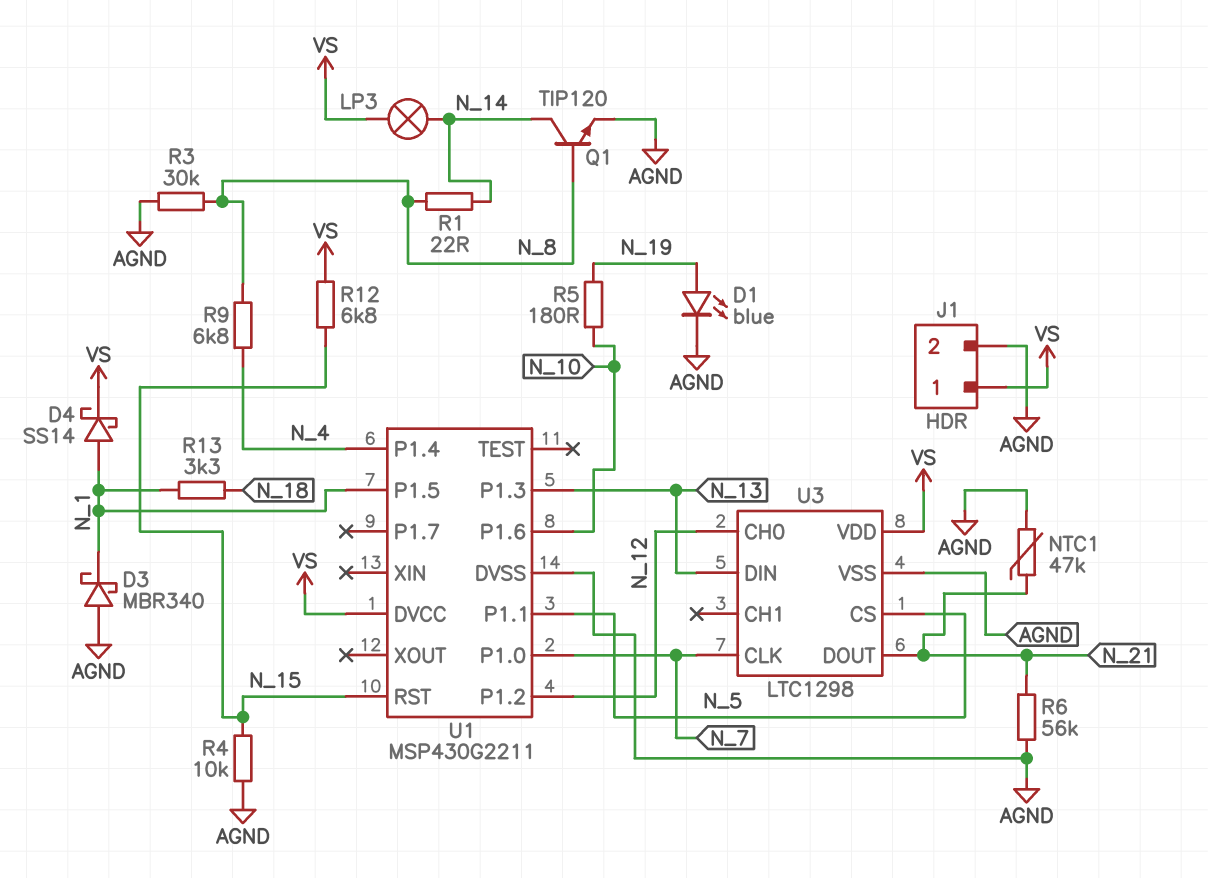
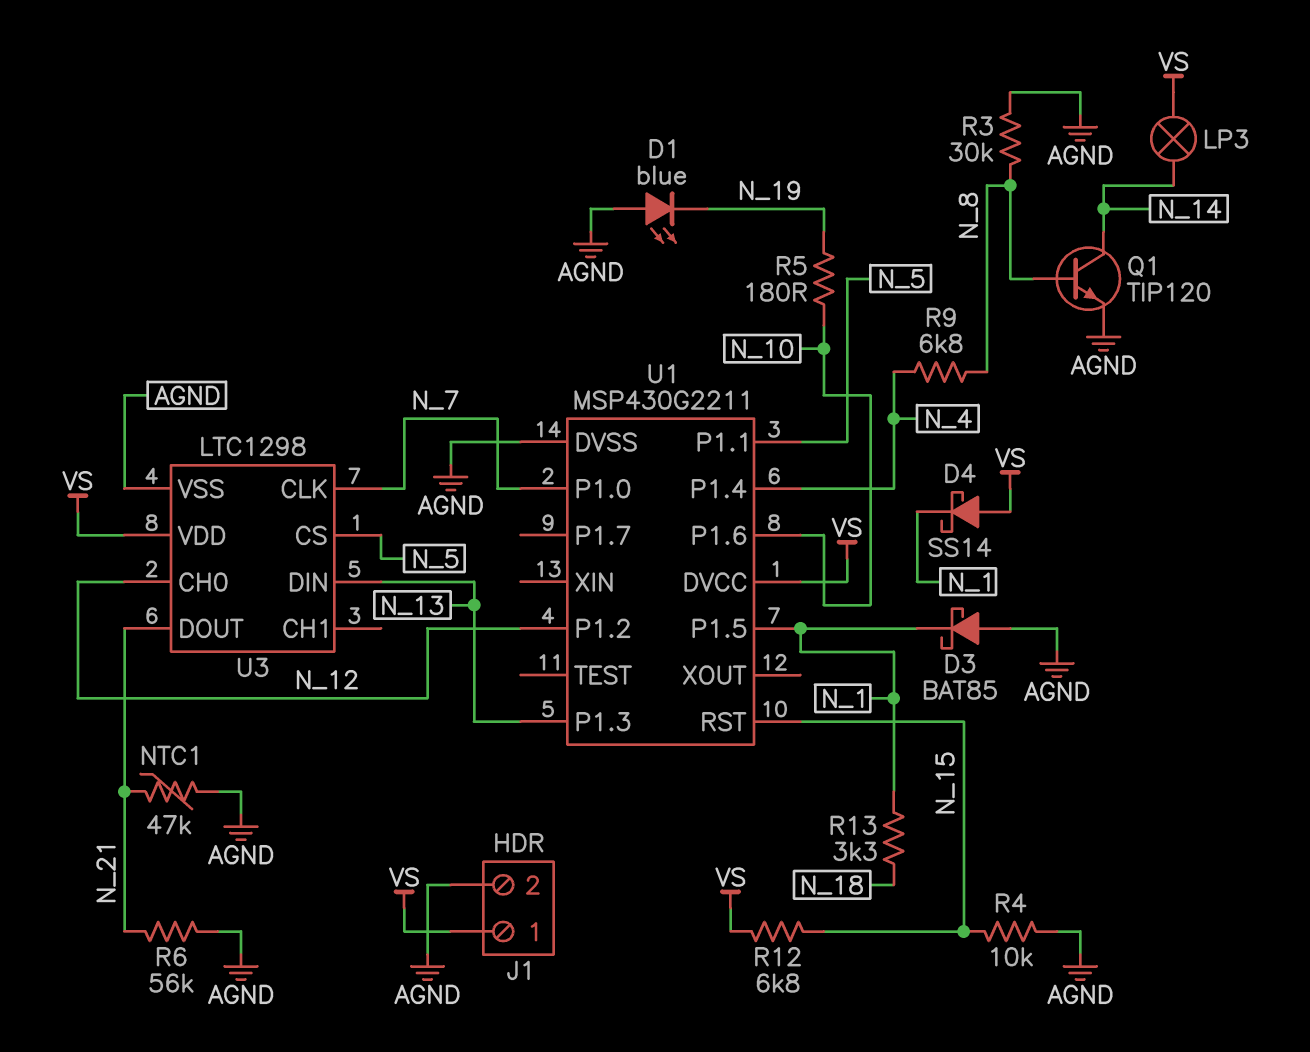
D1: LED blue (A N_19, K AGND) -> LED blue (A AGND, K N_19)
D3: schottky MBR340 (A AGND, K N_1) -> schottky BAT85 (A AGND, K N_1)
D4: schottky SS14 (A N_1, K VS) -> schottky SS14 (A VS, K N_1)
R1: 22 (N_8, N_14) -> none

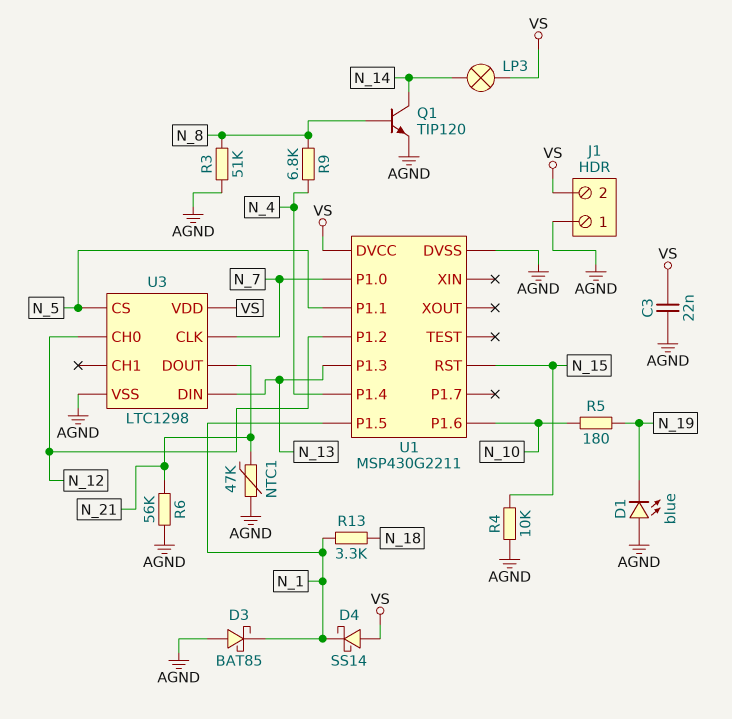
C3: none -> 22nF (AGND, VS)
J1 pin 1: VS -> AGND
J1 pin 2: AGND -> VS
R3: 30k (AGND, N_8) -> 51k (AGND, N_8)
R12: 6.8k (N_15, VS) -> none

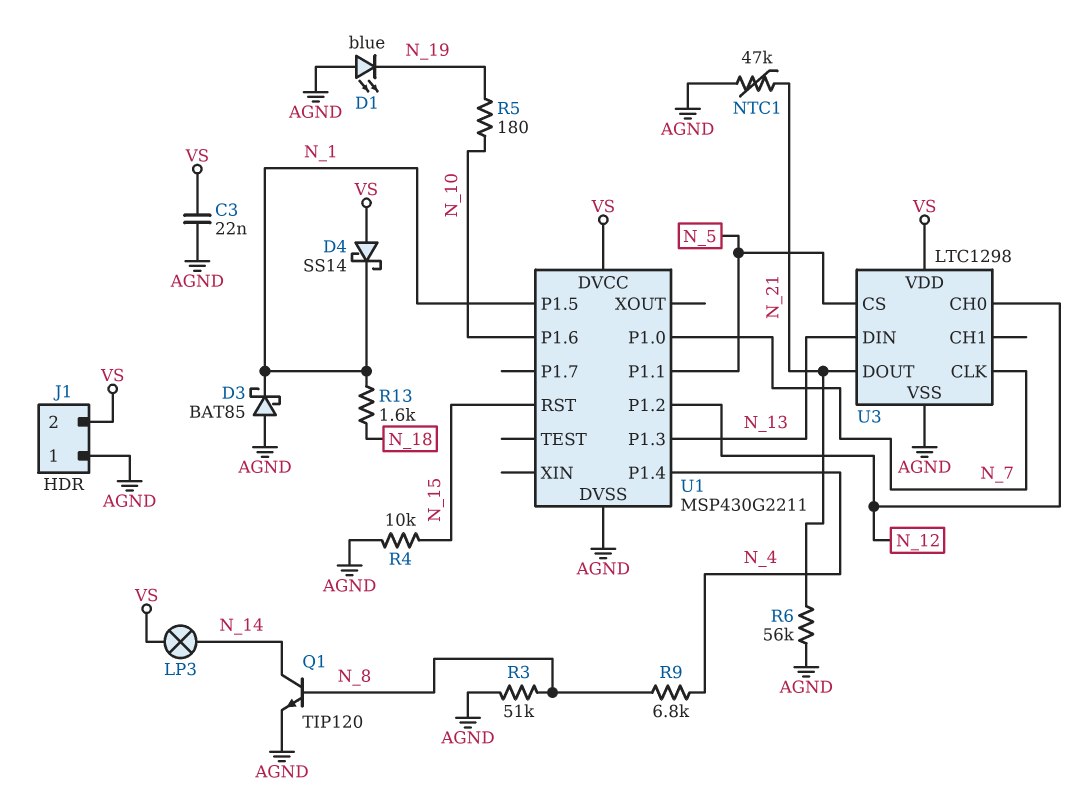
R13: 3.3k (N_1, N_18) -> 1.6k (N_1, N_18)

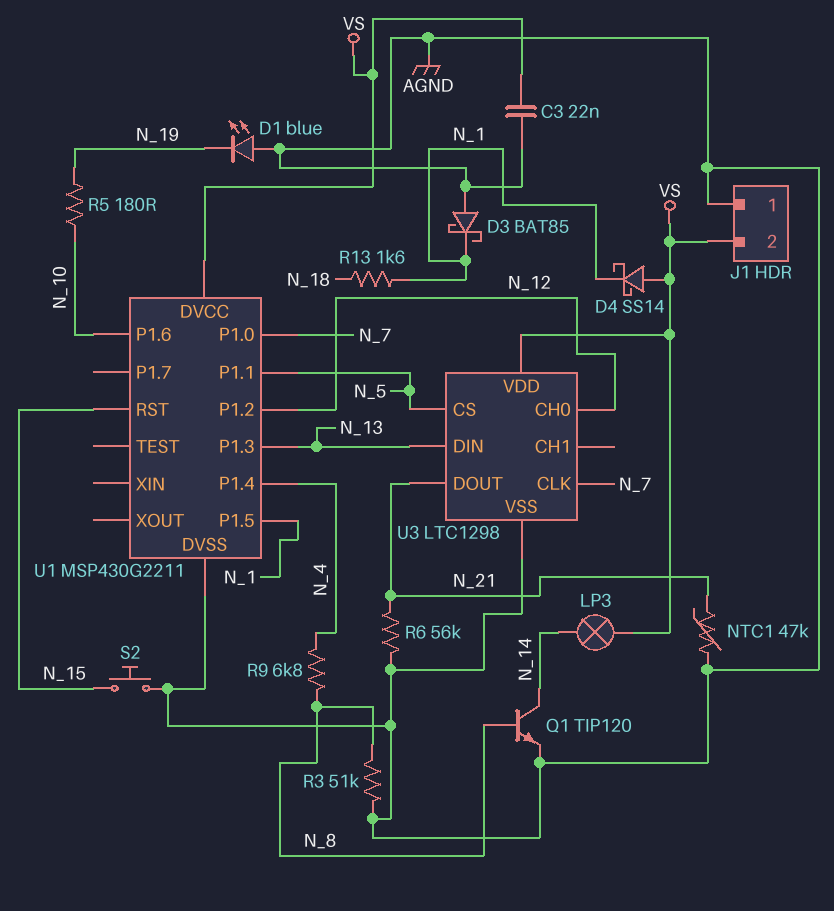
R4: 10k (AGND, N_15) -> none
S2: none -> button (AGND, N_15)

